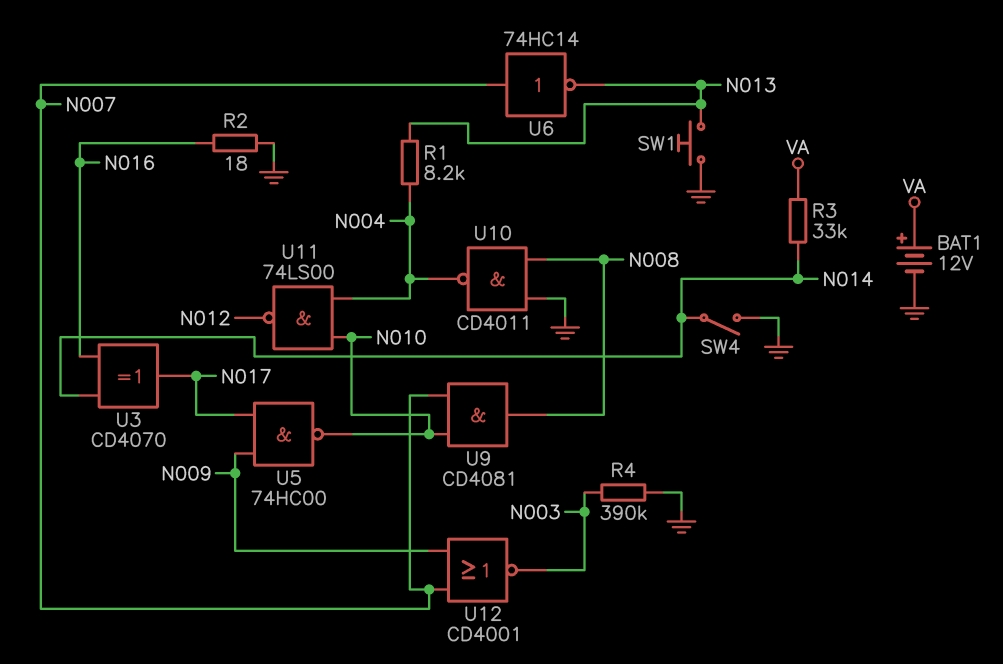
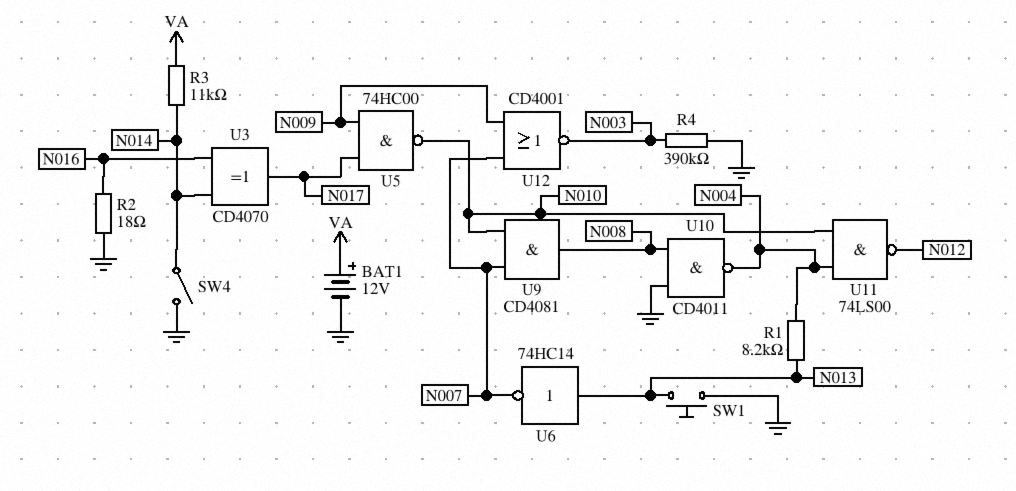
R3: 33k (N014, VA) -> 11k (N014, VA)
U6: NOT 74HC14 (in N007, out N013) -> NOT 74HC14 (in N013, out N007)

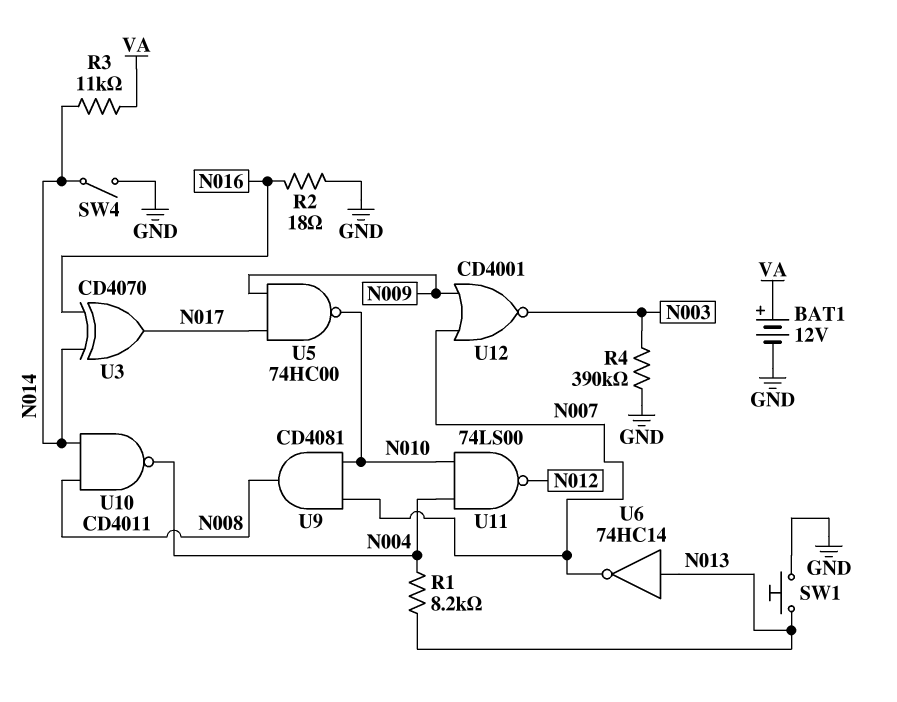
U10: NAND CD4011 (in GND, in N008, out N004) -> NAND CD4011 (in N008, in N014, out N004)

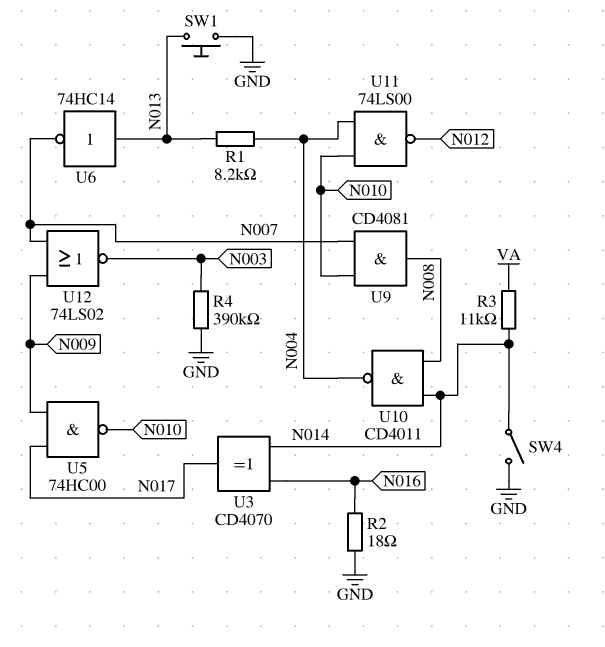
BAT1: 12V (plus VA, minus GND) -> none
U12: NOR CD4001 (in N007, in N009, out N003) -> NOR 74LS02 (in N007, in N009, out N003)

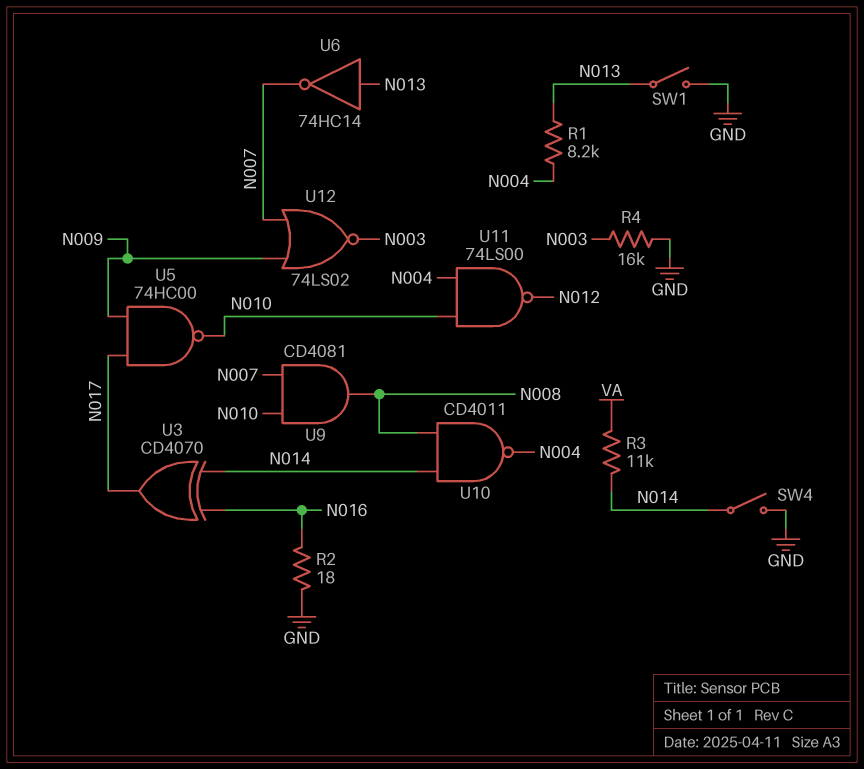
R4: 390k (GND, N003) -> 16k (GND, N003)
SW1: button (GND, N013) -> switch (GND, N013)

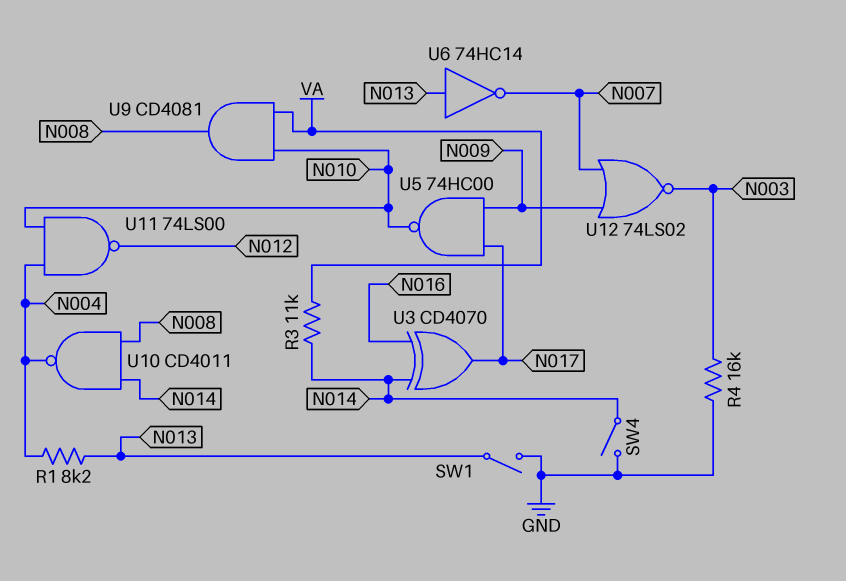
R2: 18 (GND, N016) -> none
U9: AND CD4081 (in N007, in N010, out N008) -> AND CD4081 (in N010, in VA, out N008)

